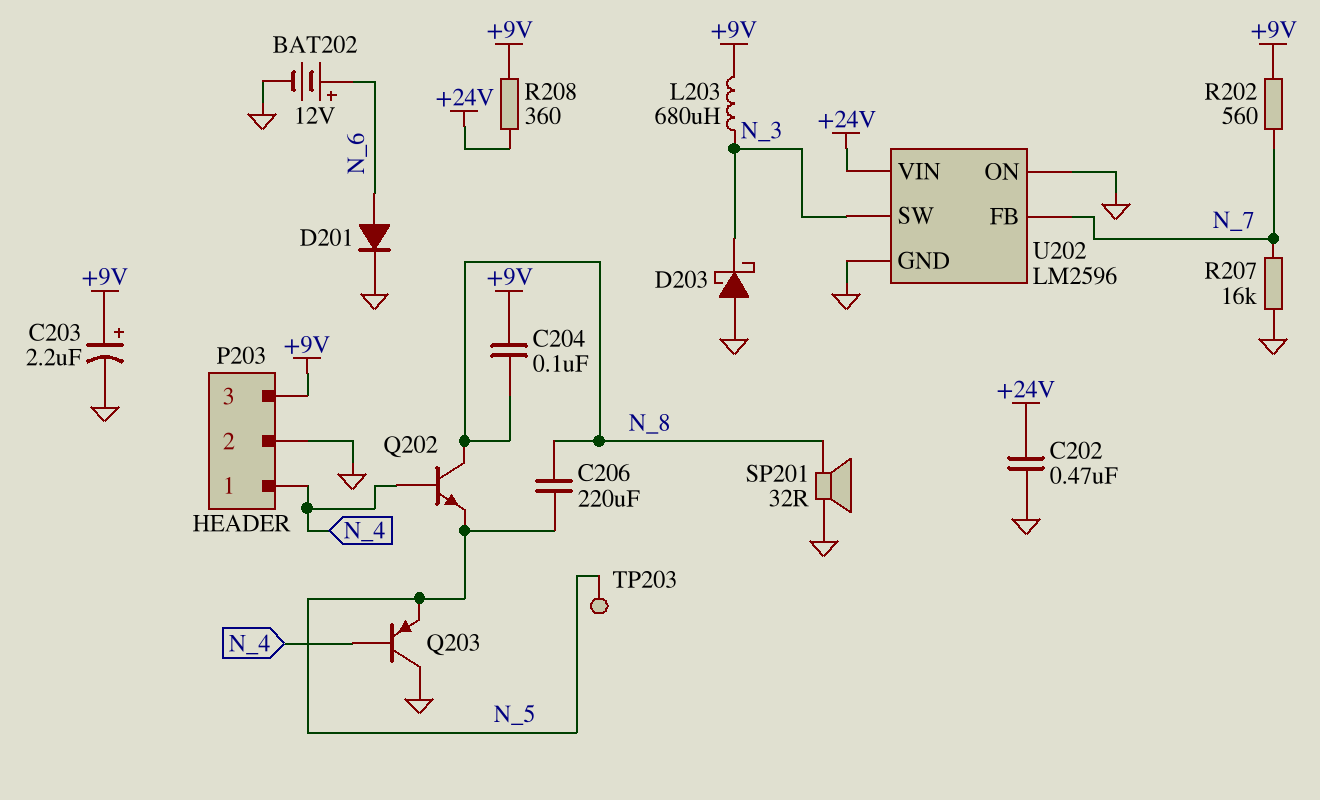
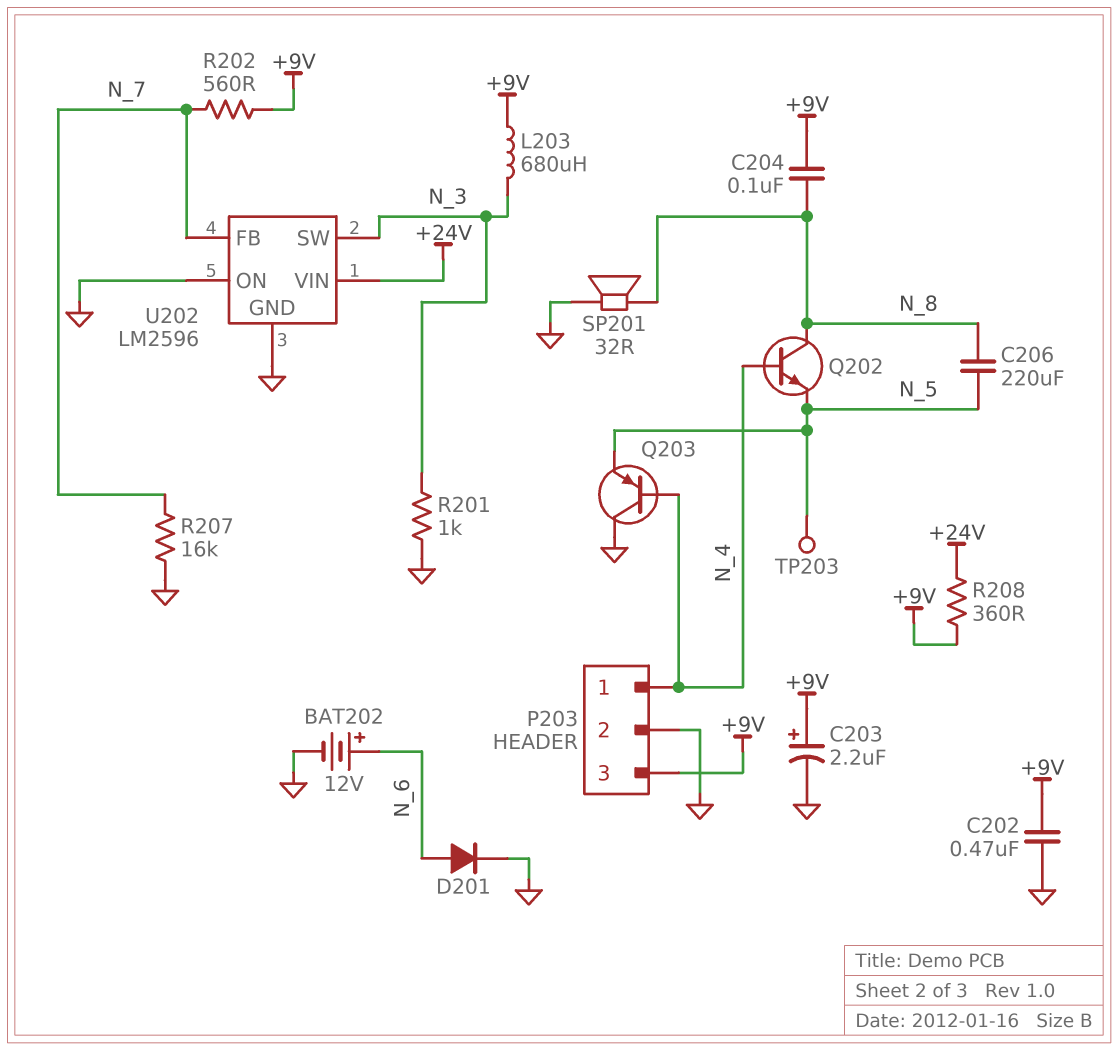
C202: 470nF (+24V, GND) -> 470nF (+9V, GND)
D203: schottky (A GND, K N_3) -> none
R201: none -> 1k (GND, N_3)

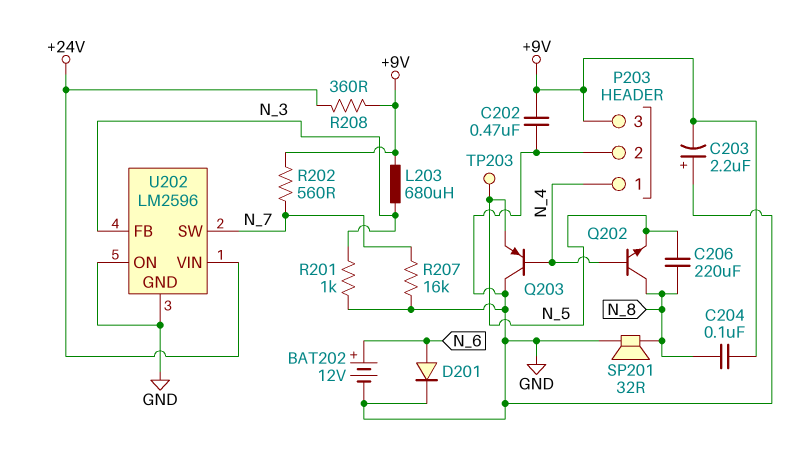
C203: 2.2uF (plus +9V, minus GND) -> 2.2uF (plus GND, minus +9V)
U202 pin FB: N_7 -> N_3
U202 pin SW: N_3 -> N_7

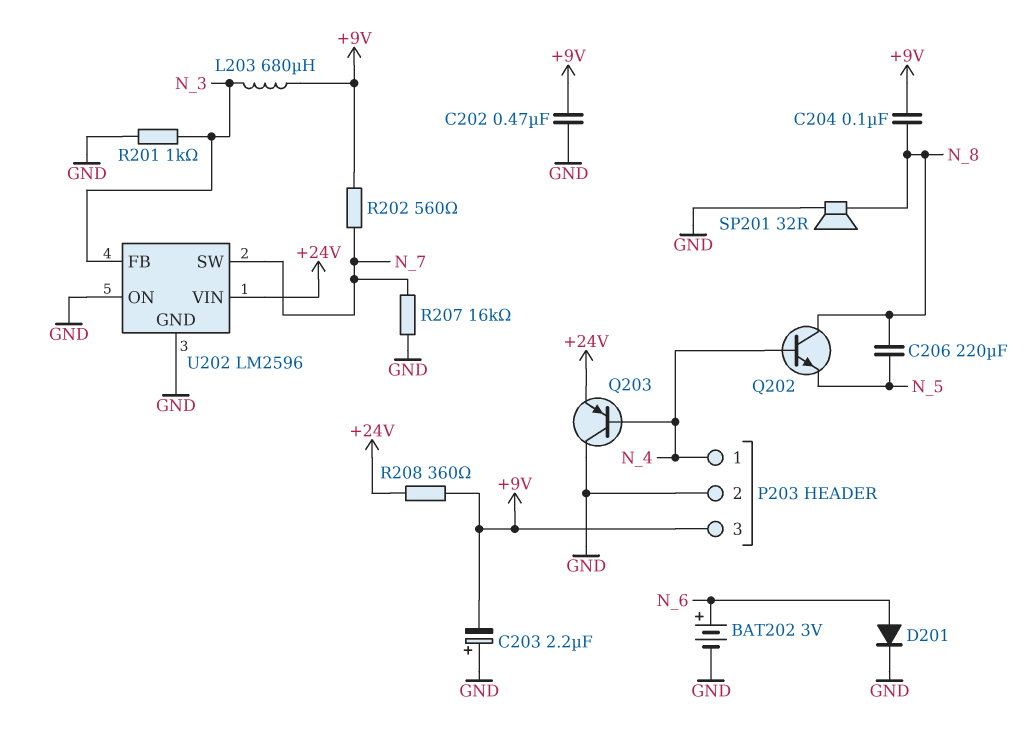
BAT202: 12V (plus N_6, minus GND) -> 3V (plus N_6, minus GND)
Q203: PNP (B N_4, C GND, E N_5) -> PNP (B N_4, C GND, E +24V)
TP203: test point (N_5) -> none

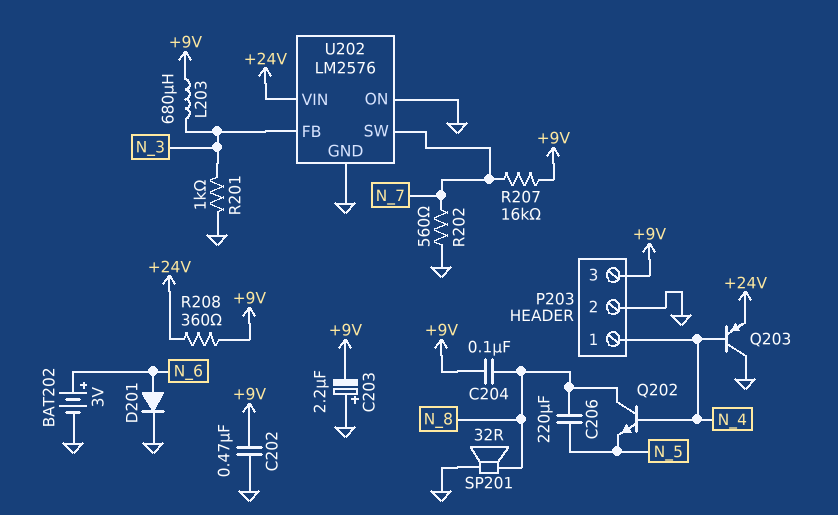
R202: 560 (+9V, N_7) -> 560 (GND, N_7)
R207: 16k (GND, N_7) -> 16k (+9V, N_7)
U202: LM2596 -> LM2576

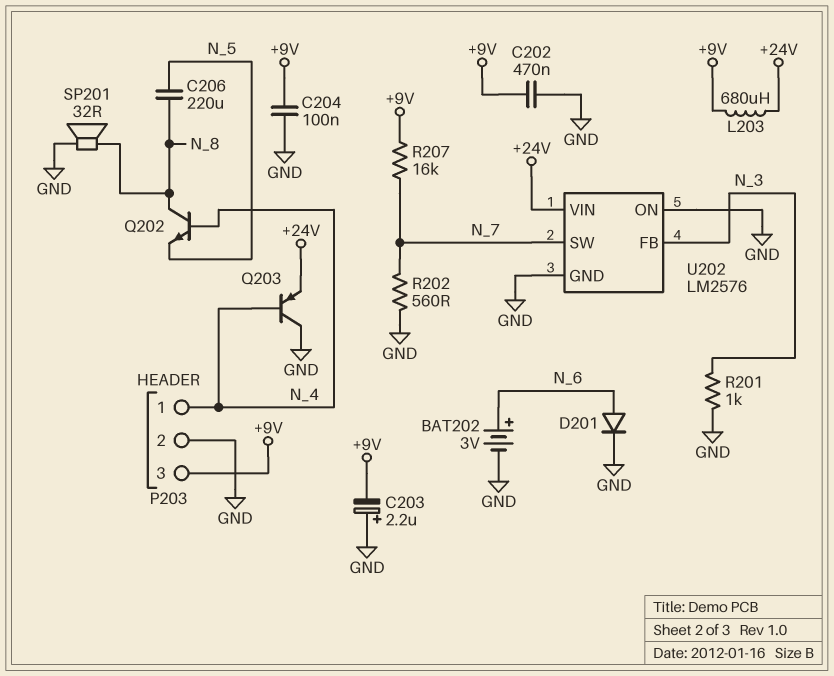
C204: 100nF (+9V, N_8) -> 100nF (+9V, GND)
L203: 680uH (+9V, N_3) -> 680uH (+9V, +24V)
R208: 360 (+9V, +24V) -> none

